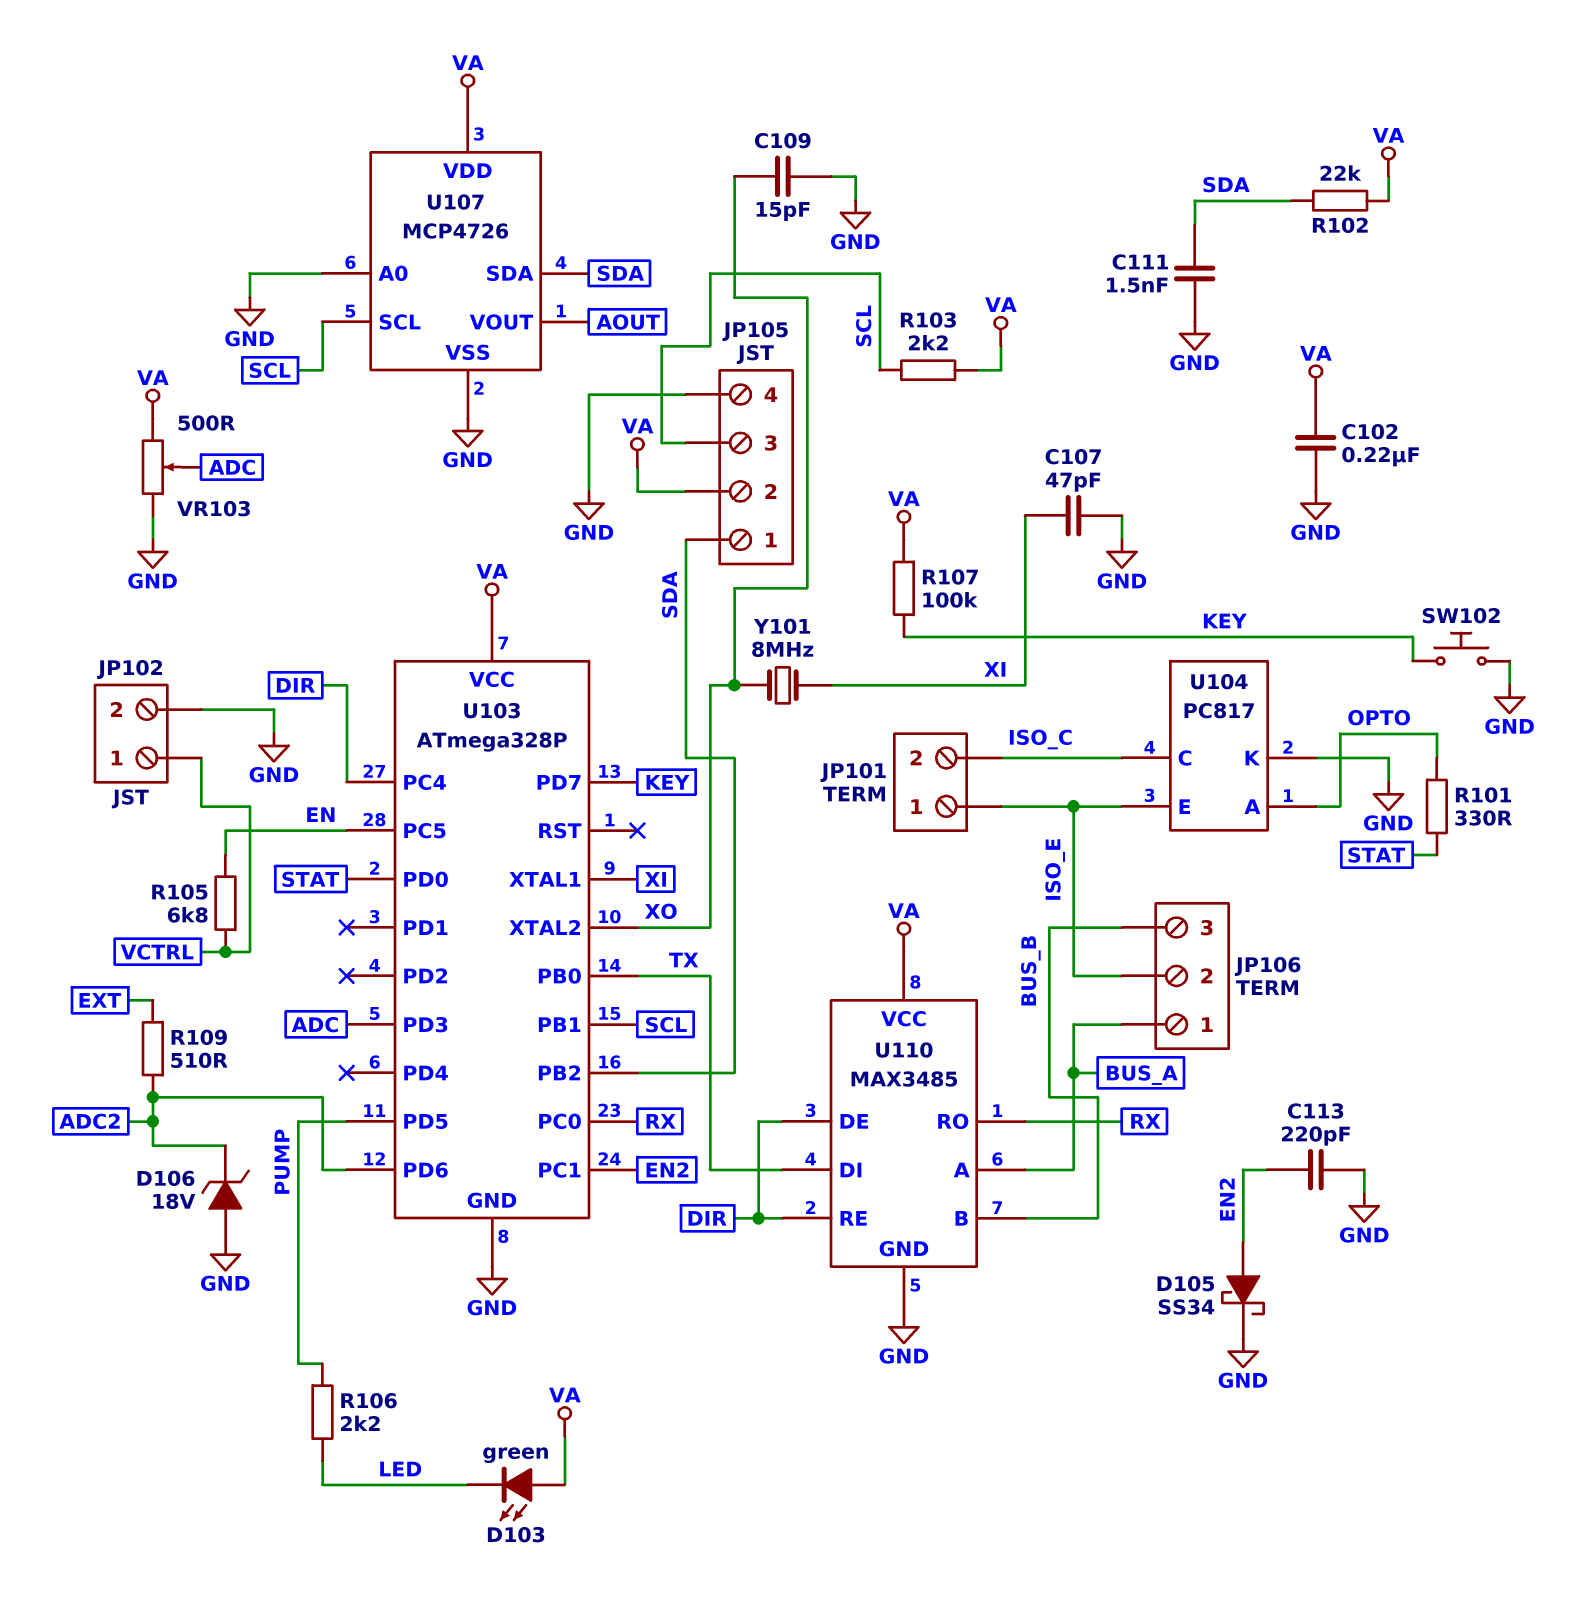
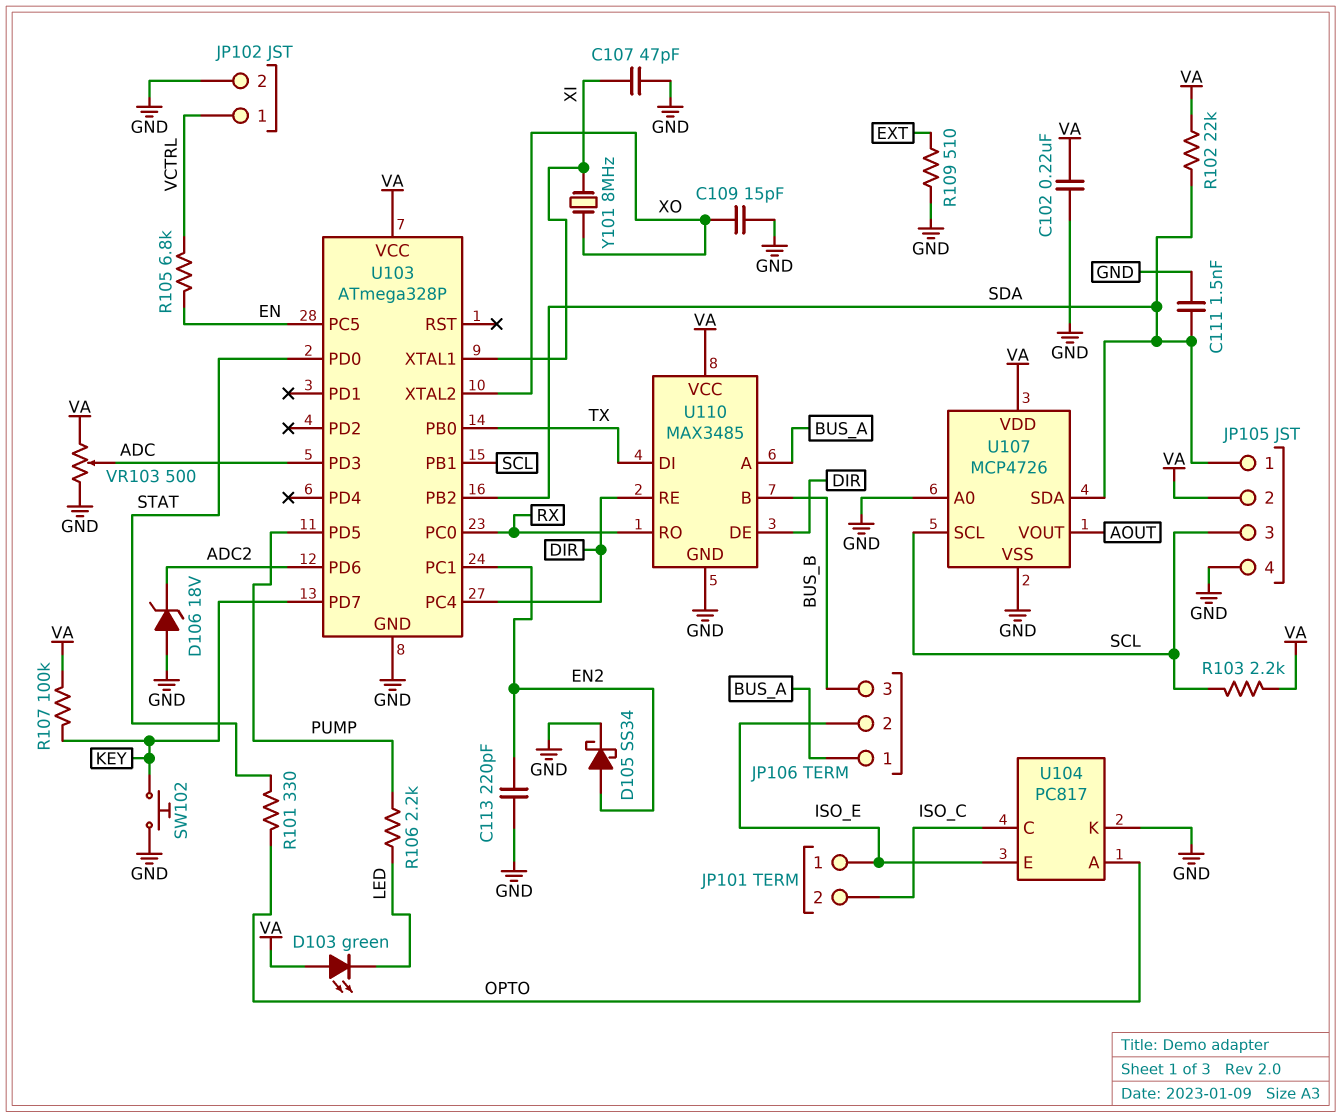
R109: 510 (ADC2, EXT) -> 510 (EXT, GND)

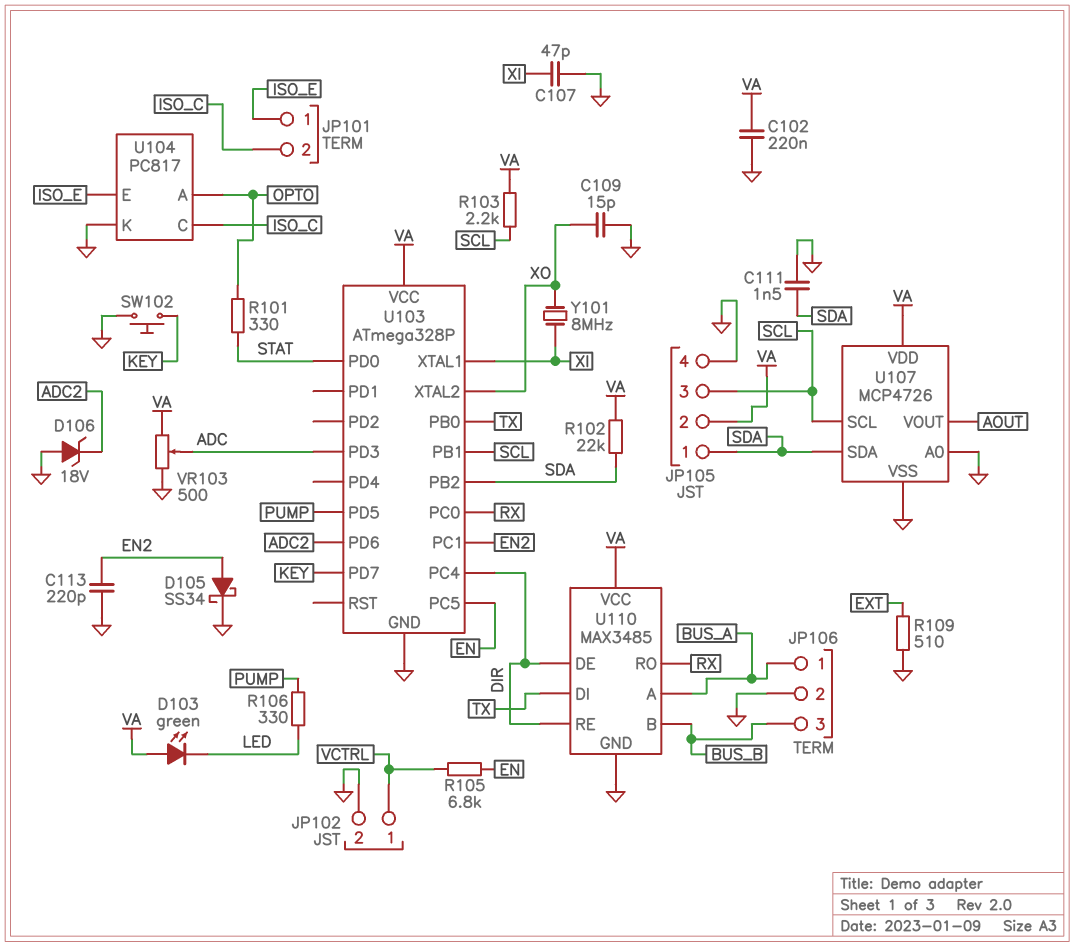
JP106 pin 2: ISO_E -> GND
R106: 2.2k (LED, PUMP) -> 330 (LED, PUMP)
R107: 100k (KEY, VA) -> none

